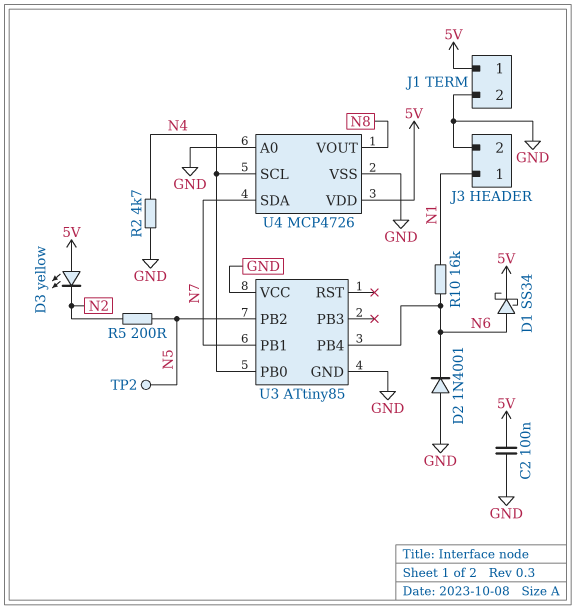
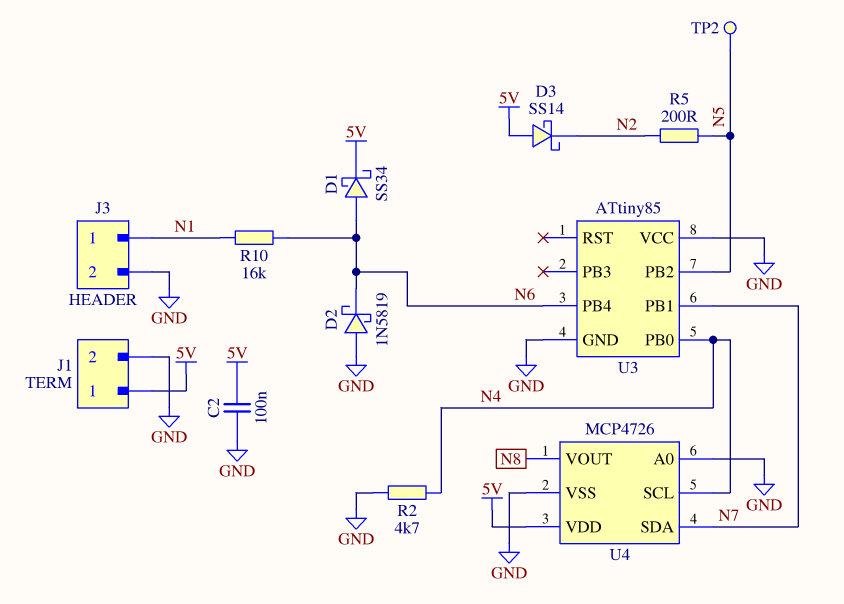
D2: diode 1N4001 (A GND, K N6) -> schottky 1N5819 (A GND, K N6)
D3: LED yellow (A 5V, K N2) -> schottky SS14 (A 5V, K N2)

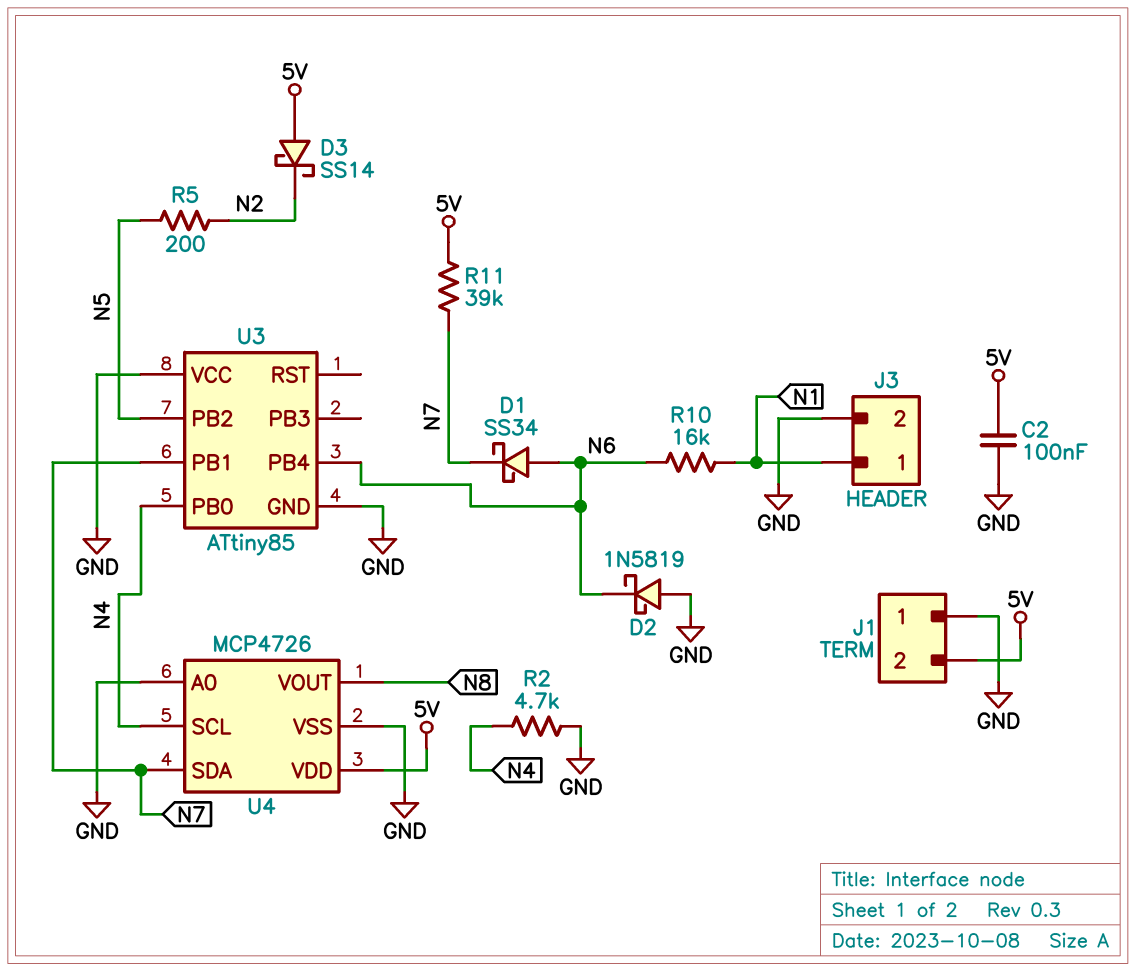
D1: schottky SS34 (A N6, K 5V) -> schottky SS34 (A N6, K N7)
J1 pin 1: 5V -> GND
J1 pin 2: GND -> 5V
R11: none -> 39k (5V, N7)
TP2: test point (N5) -> none

